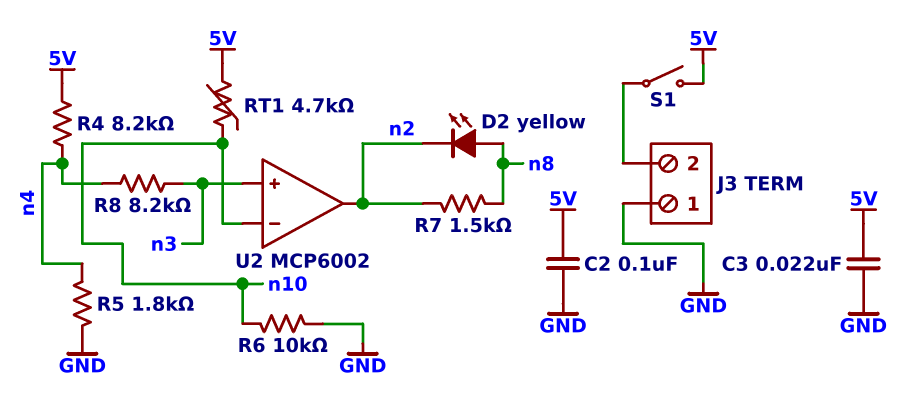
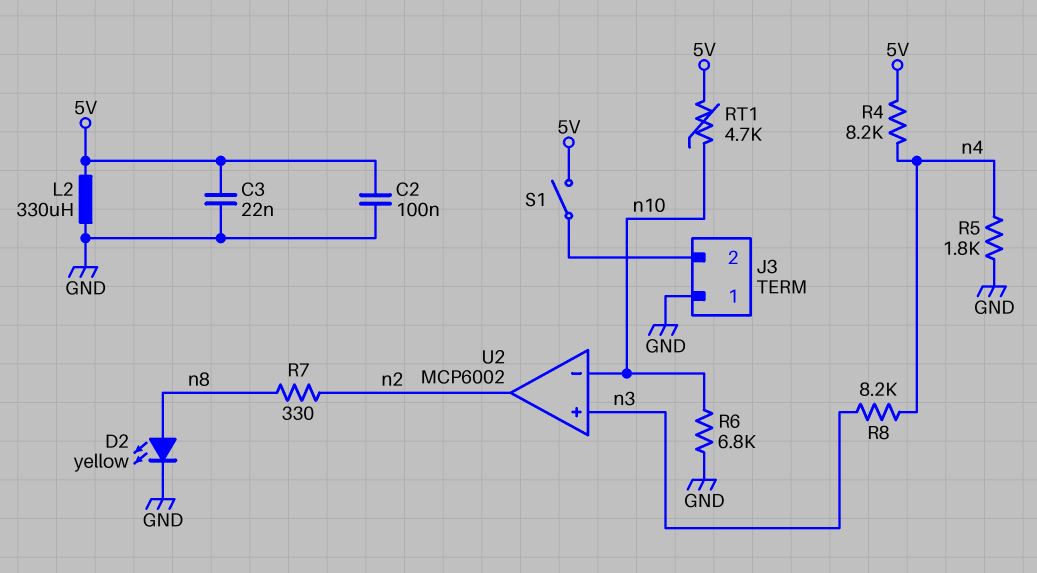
D2: LED yellow (A n8, K n2) -> LED yellow (A n8, K GND)
L2: none -> 330uH (5V, GND)
R6: 10k (GND, n10) -> 6.8k (GND, n10)
R7: 1.5k (n2, n8) -> 330 (n2, n8)

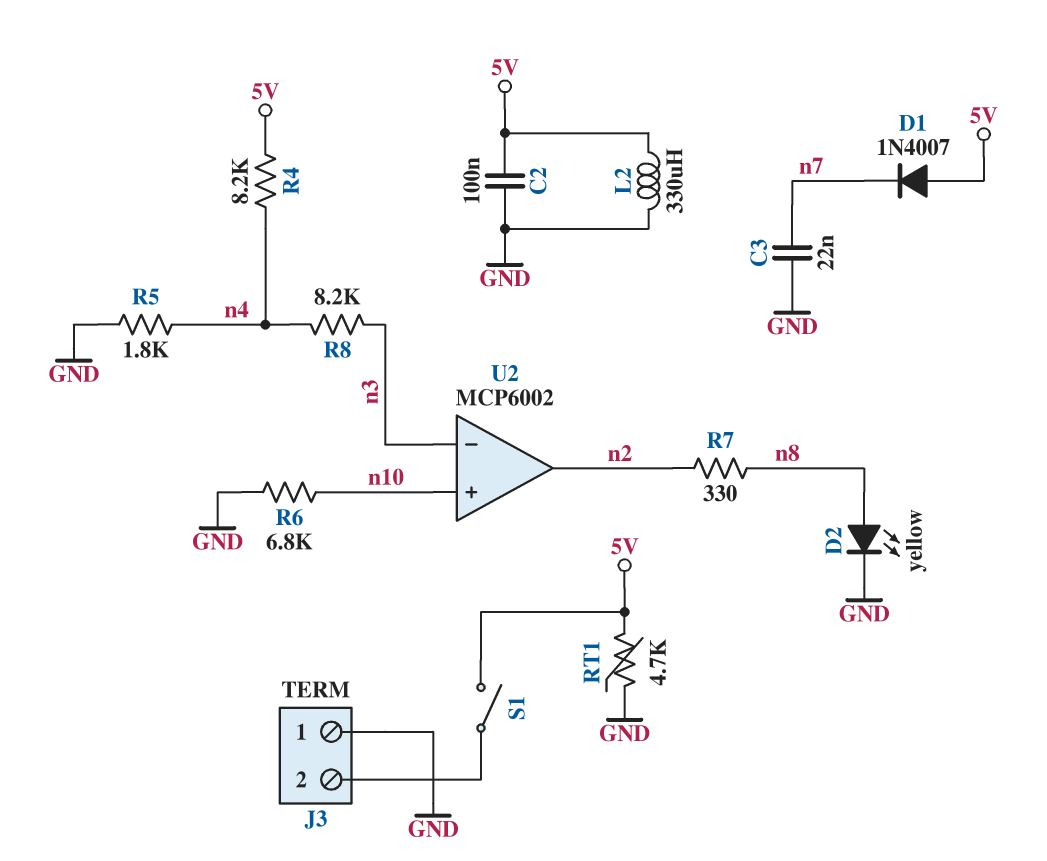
C3: 22nF (5V, GND) -> 22nF (GND, n7)
D1: none -> diode 1N4007 (A 5V, K n7)
RT1: 4.7k (5V, n10) -> 4.7k (5V, GND)
U2 pin in+: n3 -> n10
U2 pin in-: n10 -> n3

